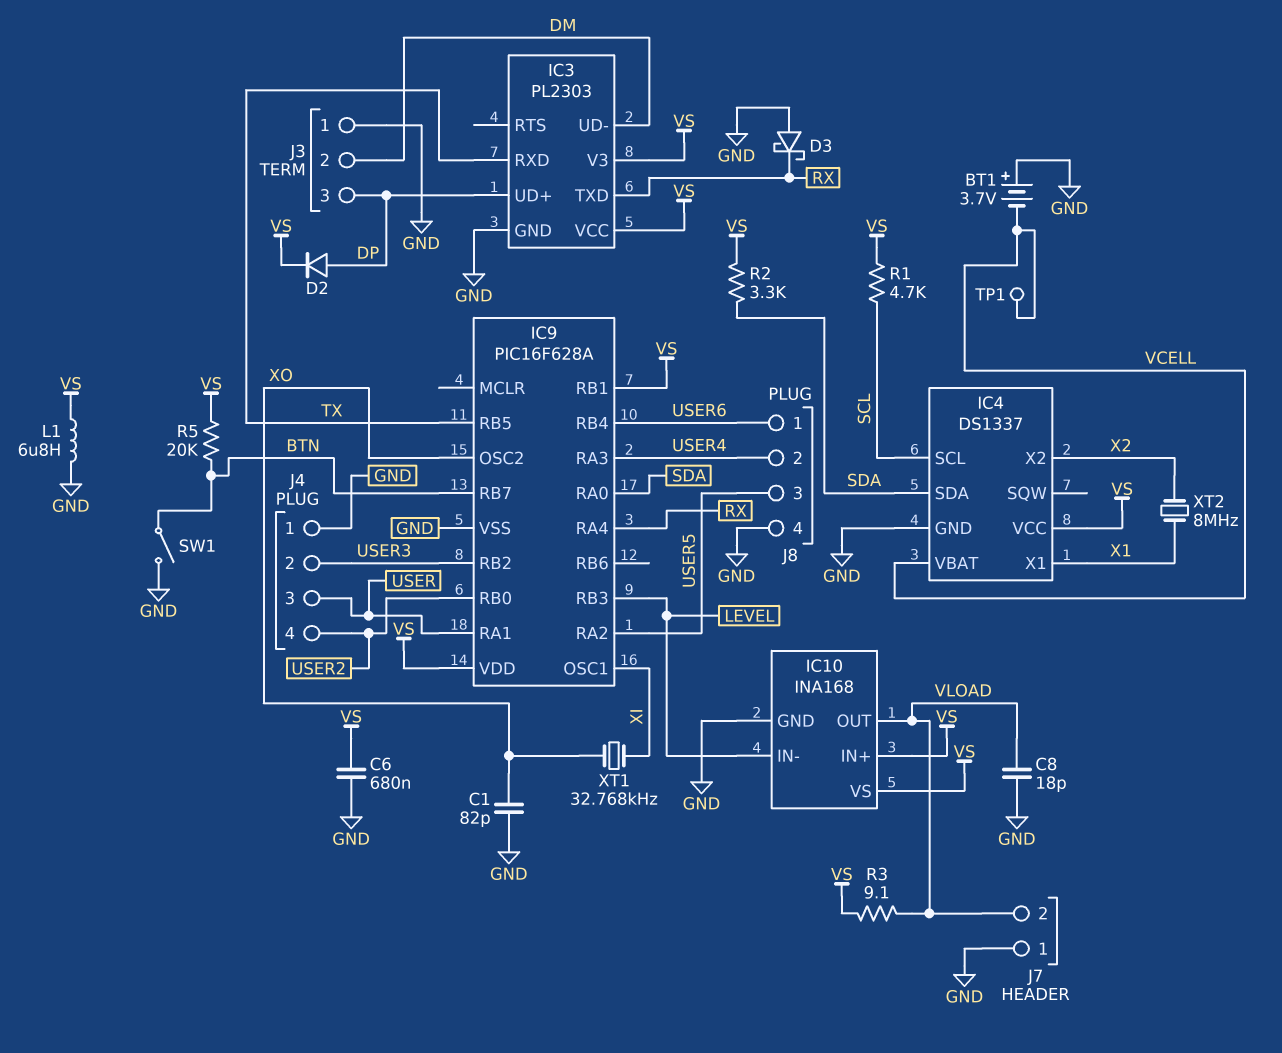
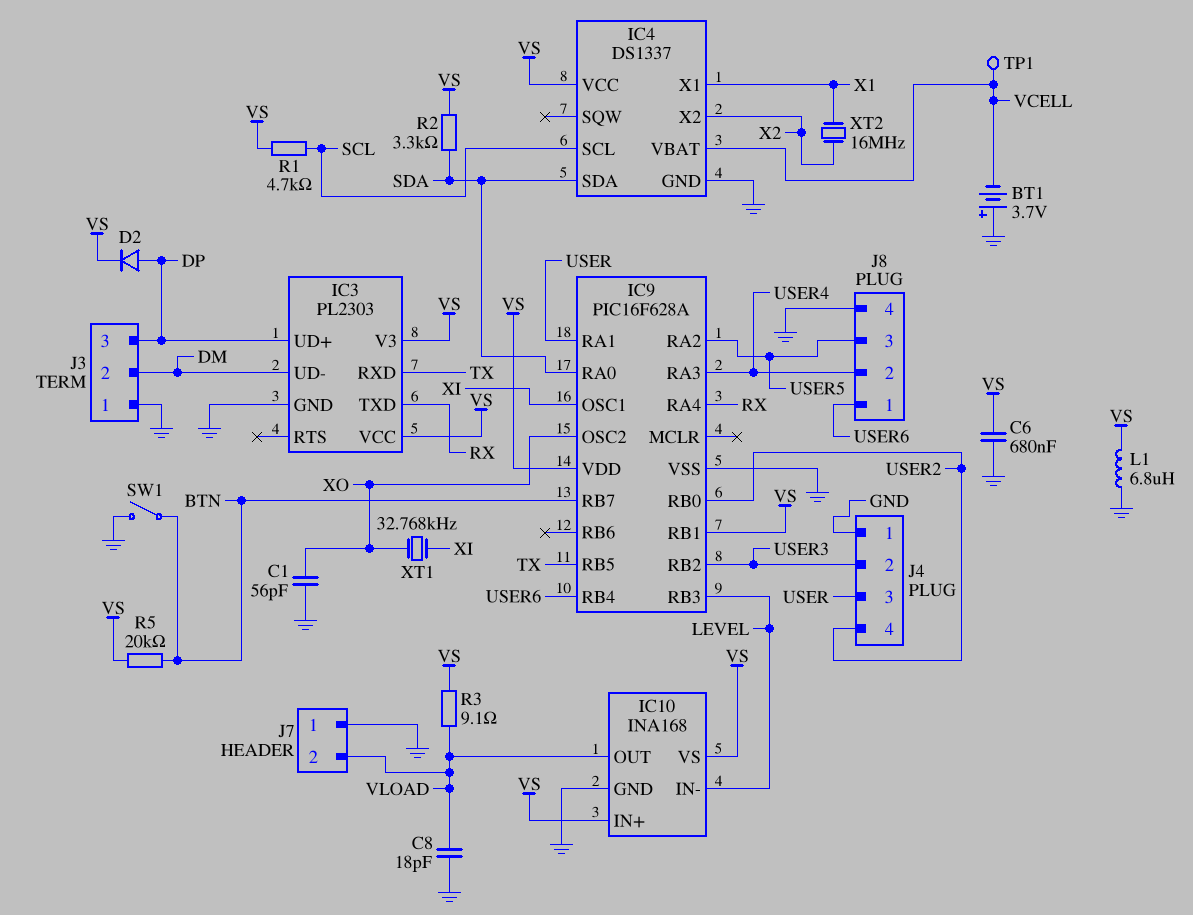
C1: 82pF (GND, XO) -> 56pF (GND, XO)
D3: schottky (A GND, K RX) -> none
XT2: 8MHz (X1, X2) -> 16MHz (X1, X2)

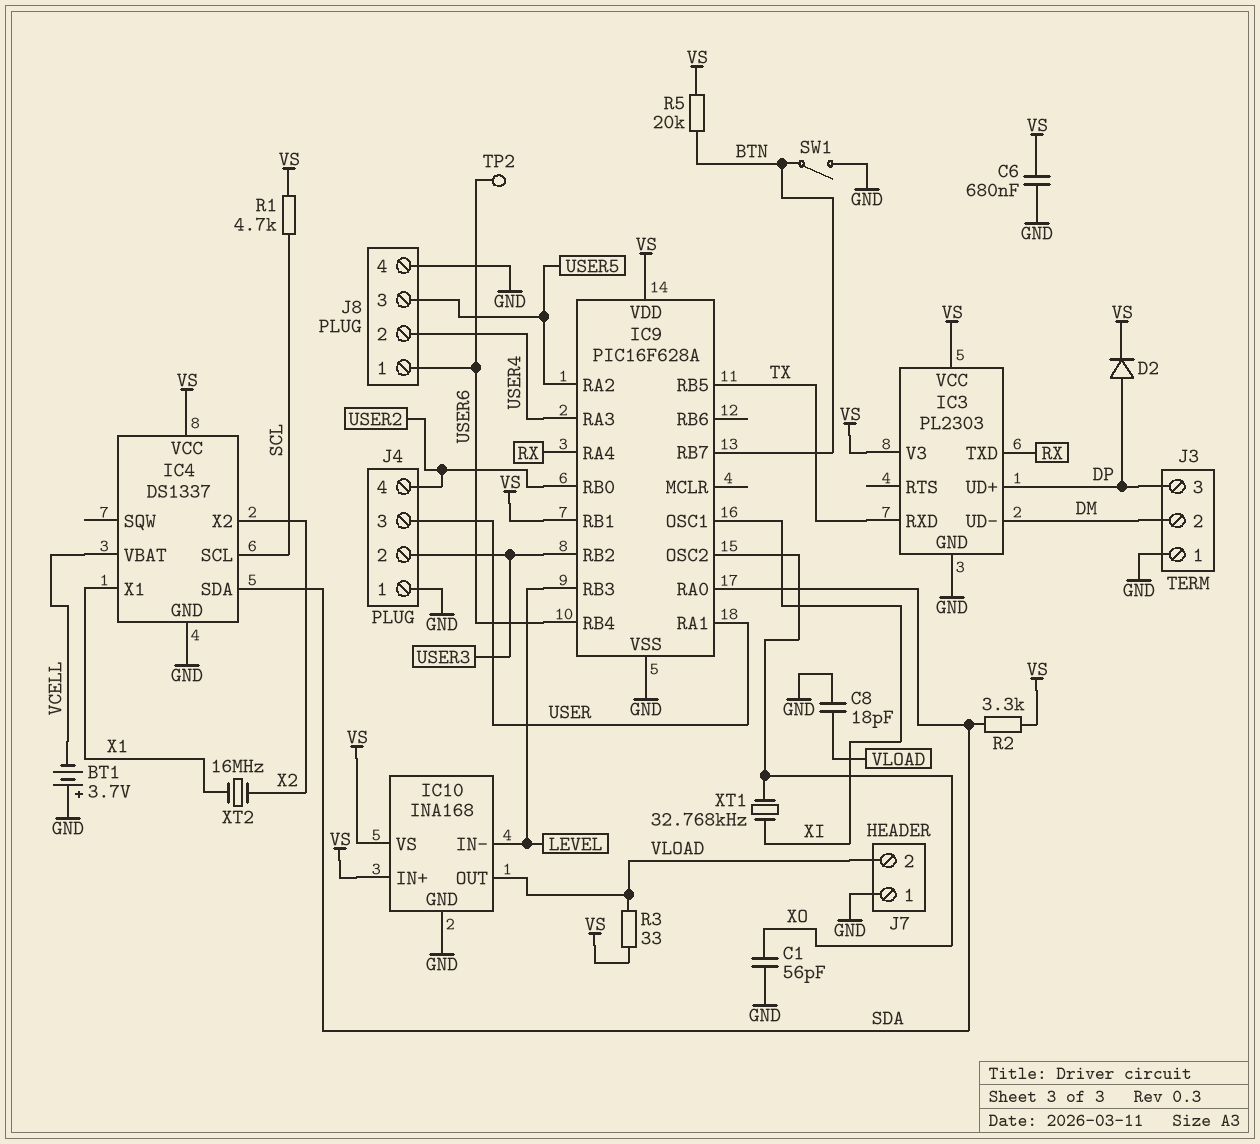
L1: 6.8uH (GND, VS) -> none
R3: 9.1 (VLOAD, VS) -> 33 (VLOAD, VS)
TP1: test point (VCELL) -> none
TP2: none -> test point (USER6)

